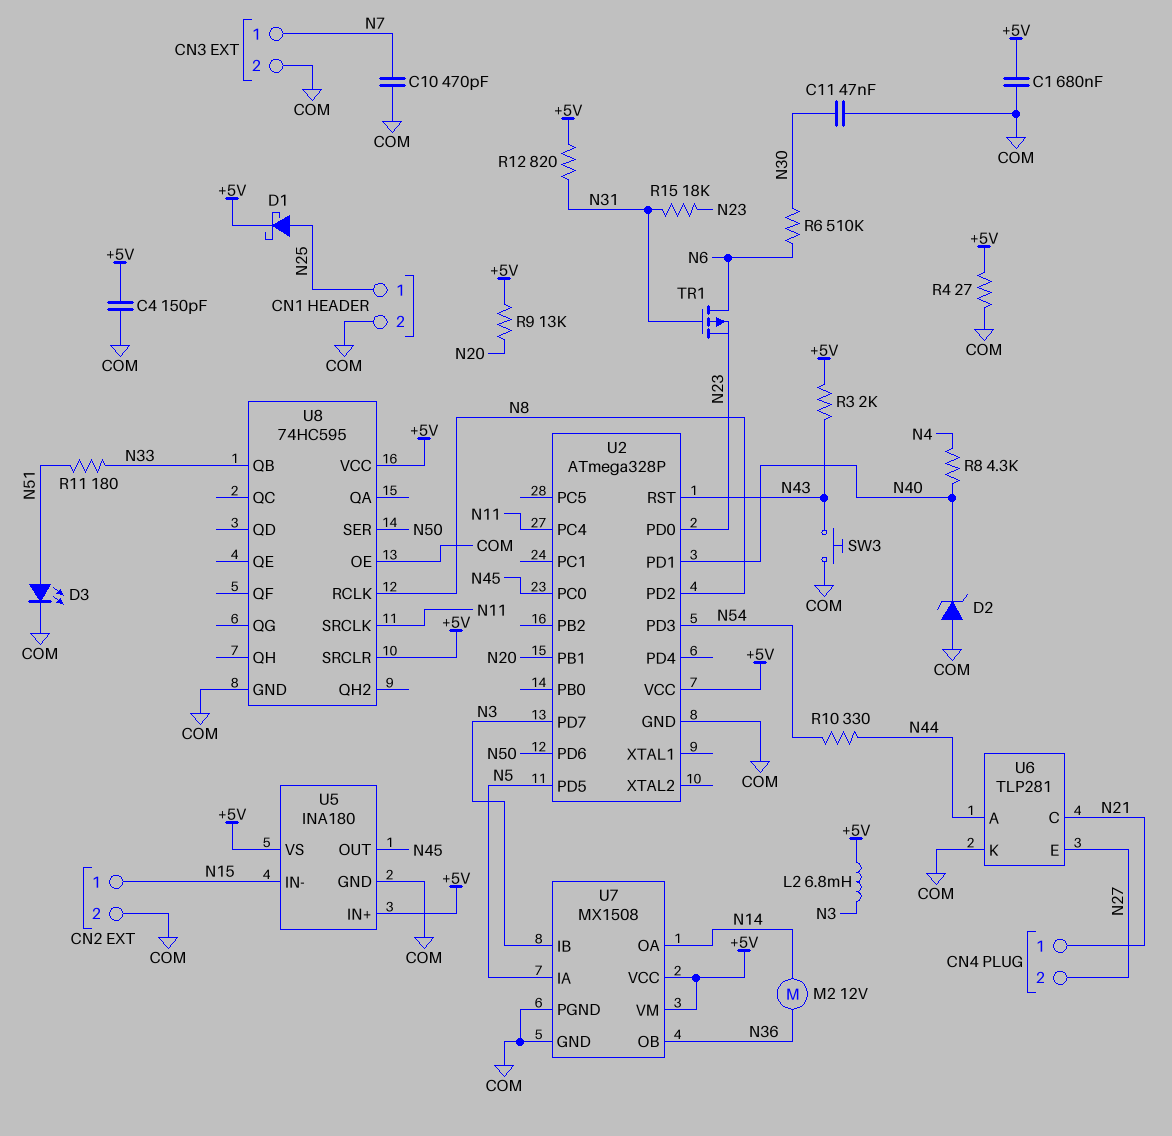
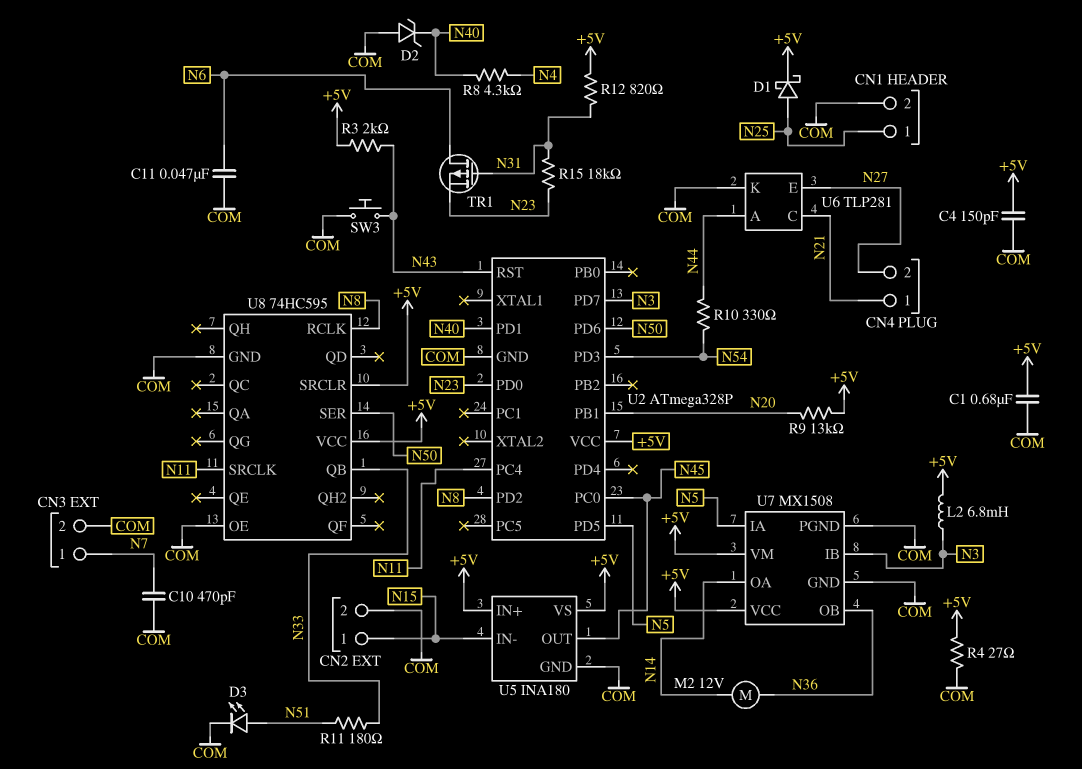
C11: 47nF (COM, N30) -> 47nF (COM, N6)
R6: 510k (N6, N30) -> none

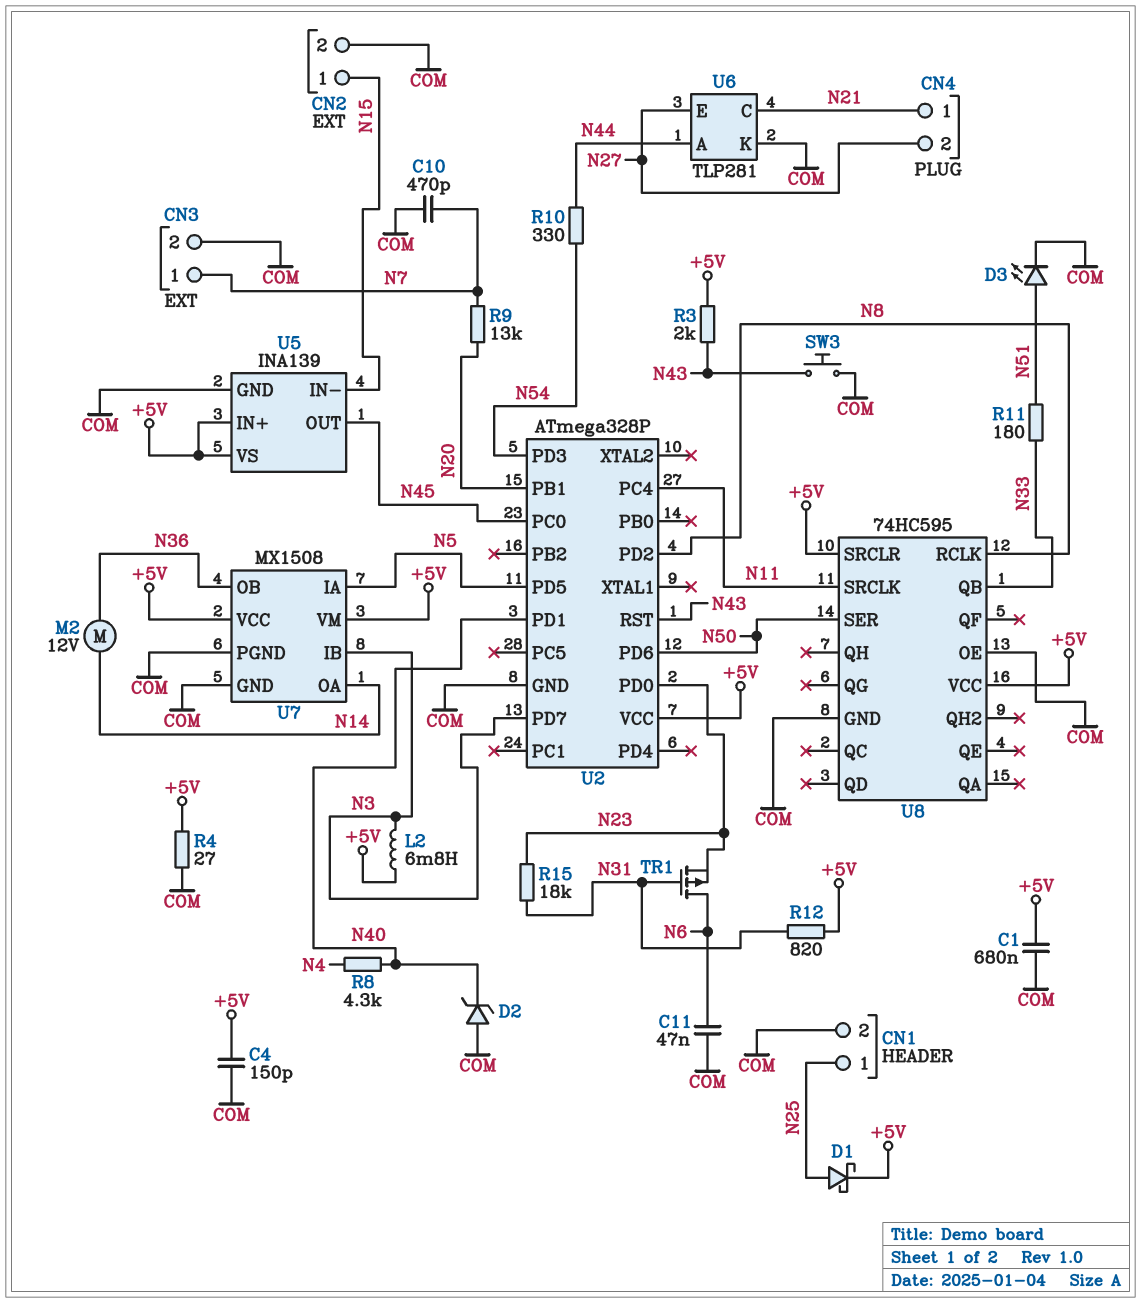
R9: 13k (+5V, N20) -> 13k (N7, N20)
U5: INA180 -> INA139

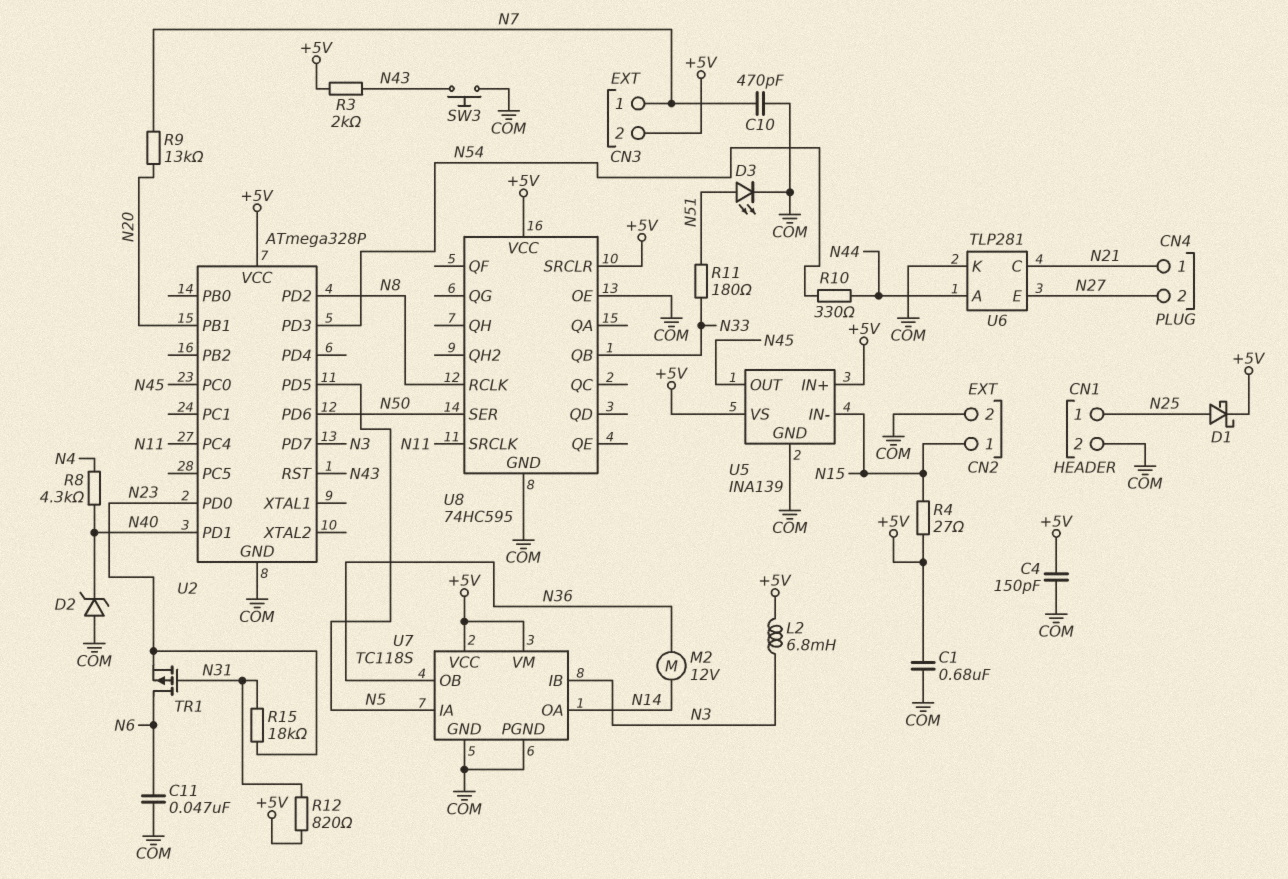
CN3 pin 2: COM -> +5V
R4: 27 (+5V, COM) -> 27 (+5V, N15)
U7: MX1508 -> TC118S

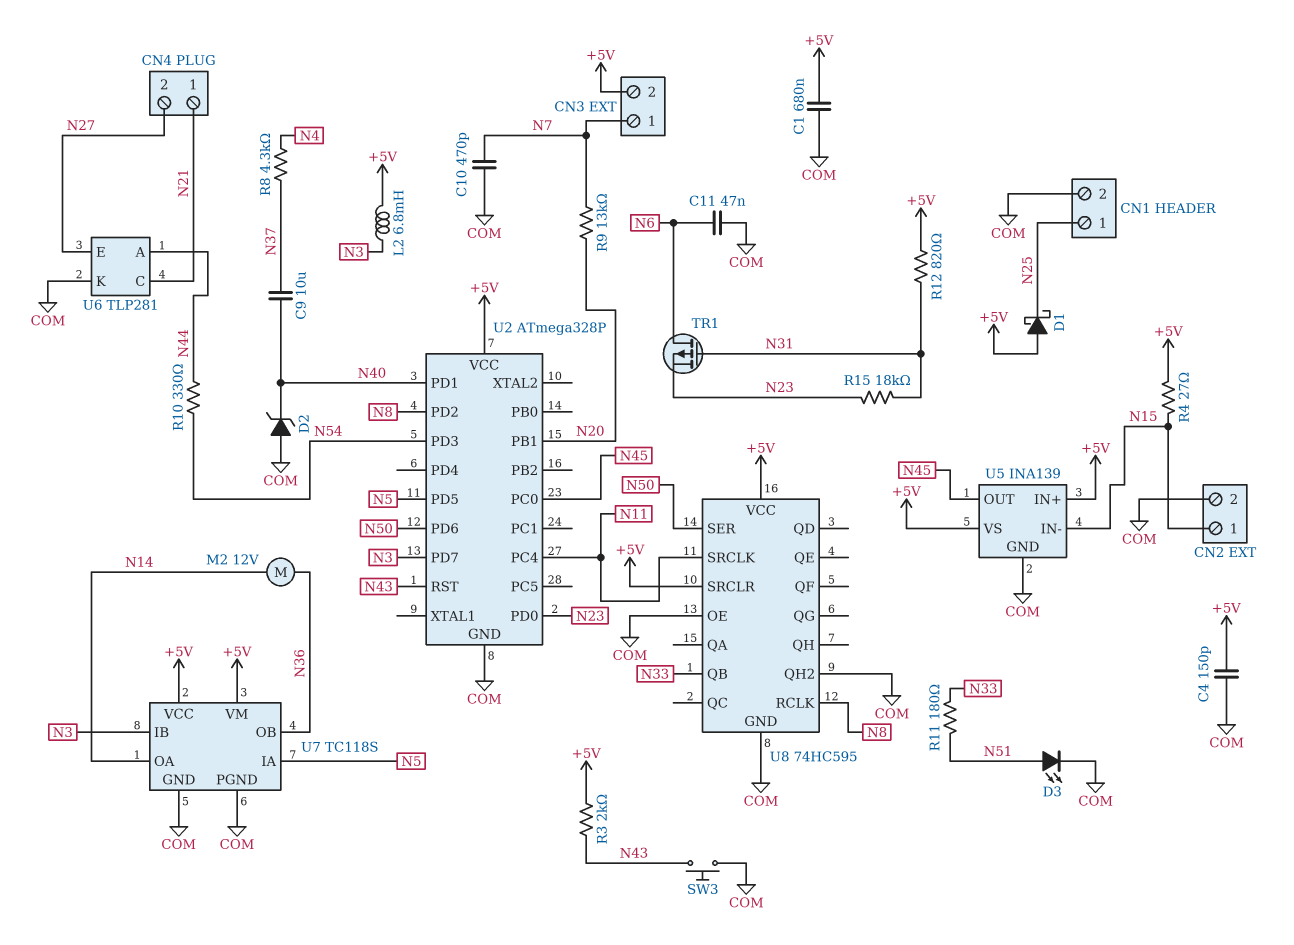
C9: none -> 10uF (N37, N40)
D1: schottky (A N25, K +5V) -> schottky (A +5V, K N25)
R8: 4.3k (N4, N40) -> 4.3k (N4, N37)
U8 pin QH2: none -> COM

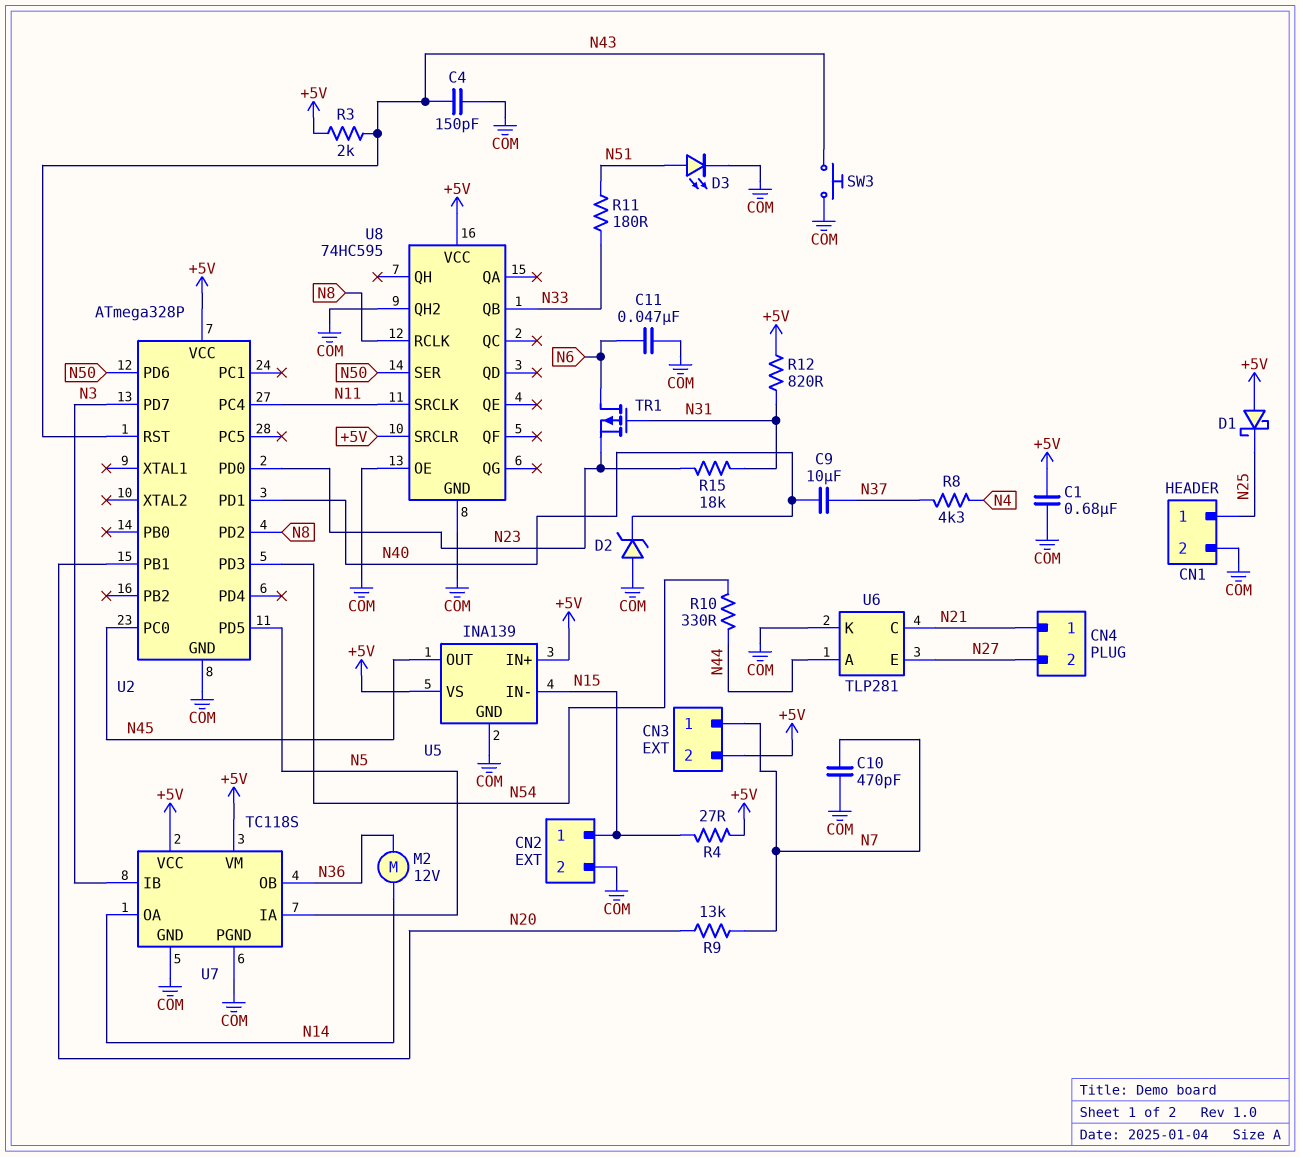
C4: 150pF (+5V, COM) -> 150pF (COM, N43)
L2: 6.8mH (+5V, N3) -> none

